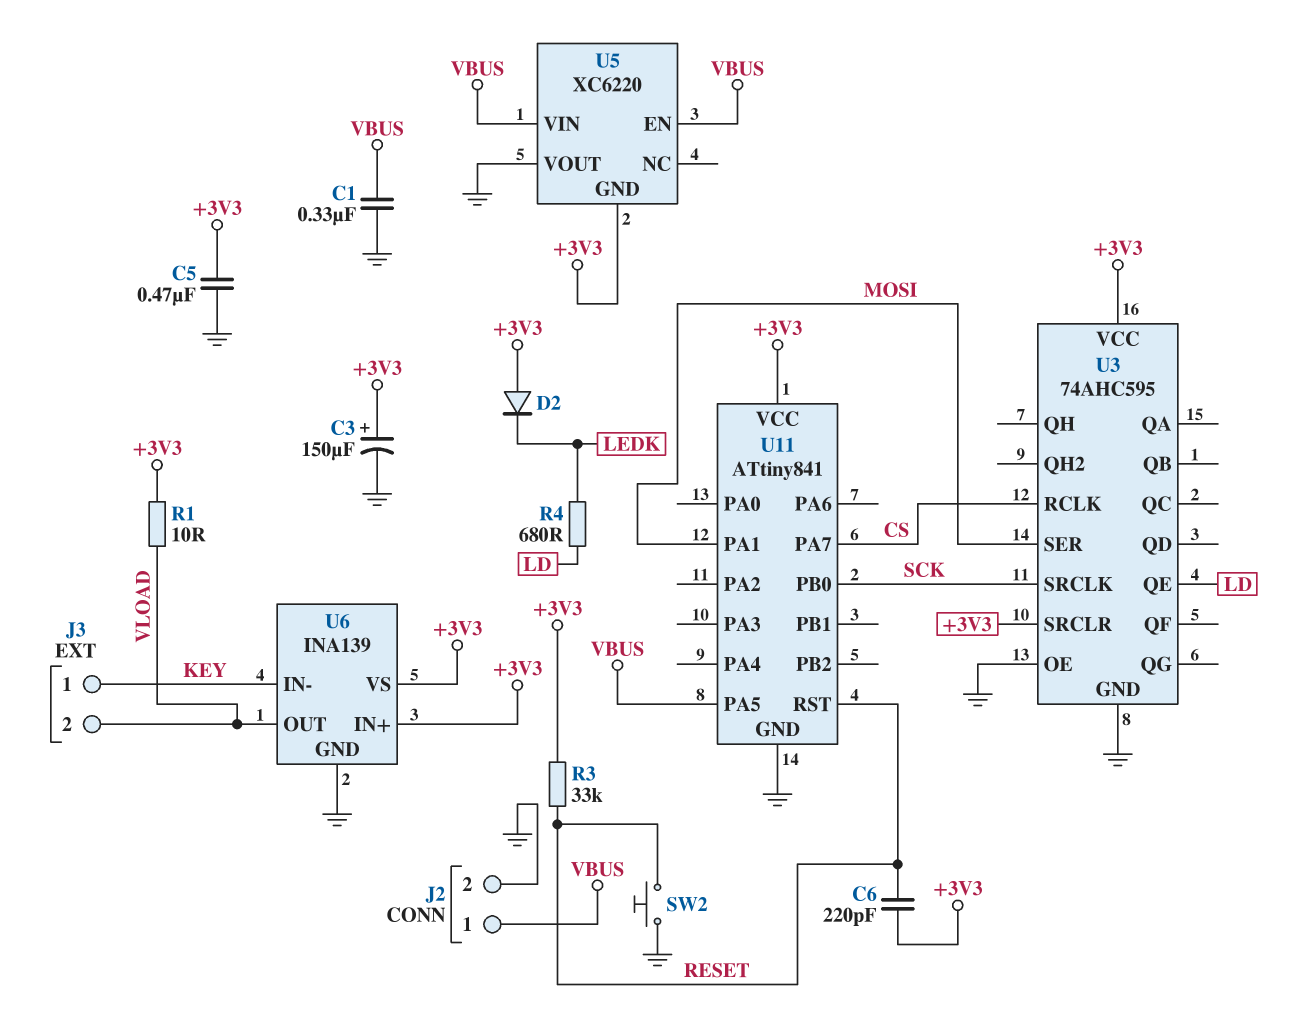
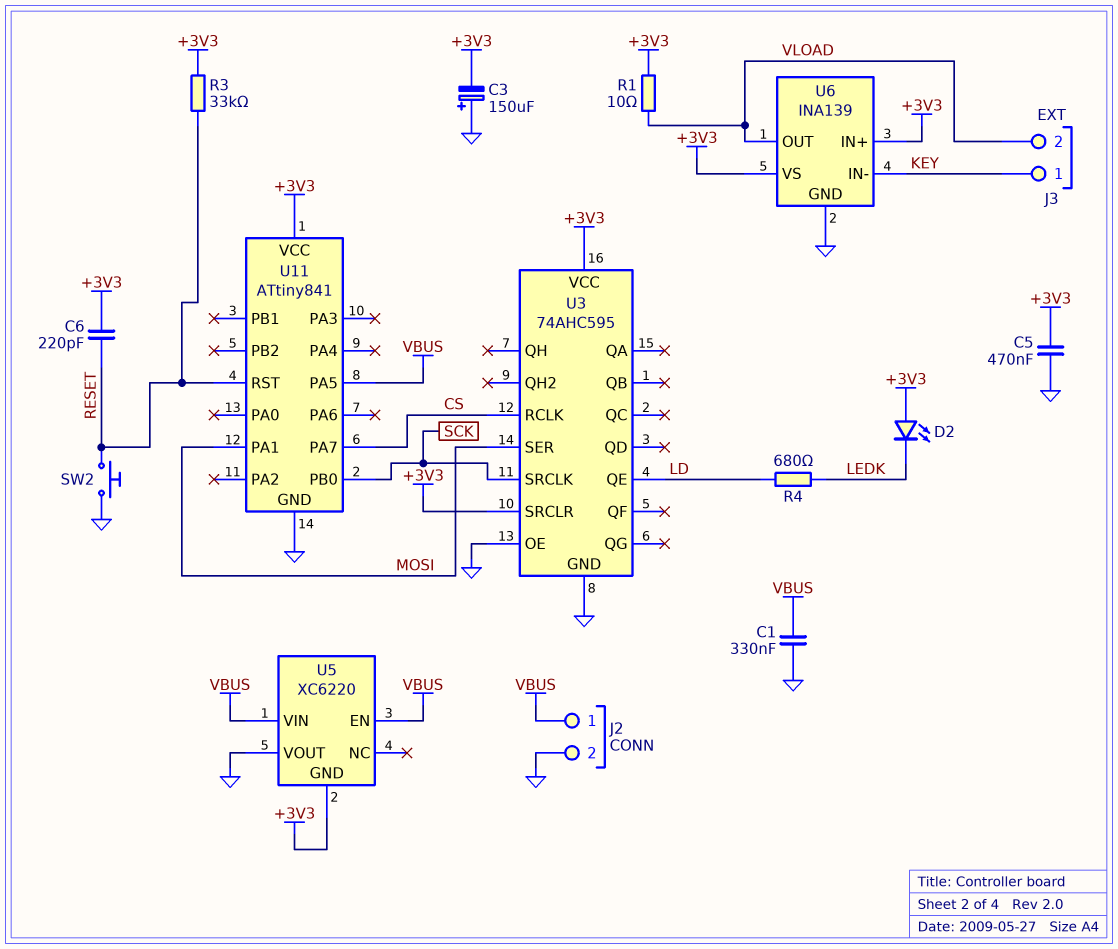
C3: 150uF (plus +3V3, minus GND) -> 150uF (plus GND, minus +3V3)
D2: diode (A +3V3, K LEDK) -> LED (A +3V3, K LEDK)

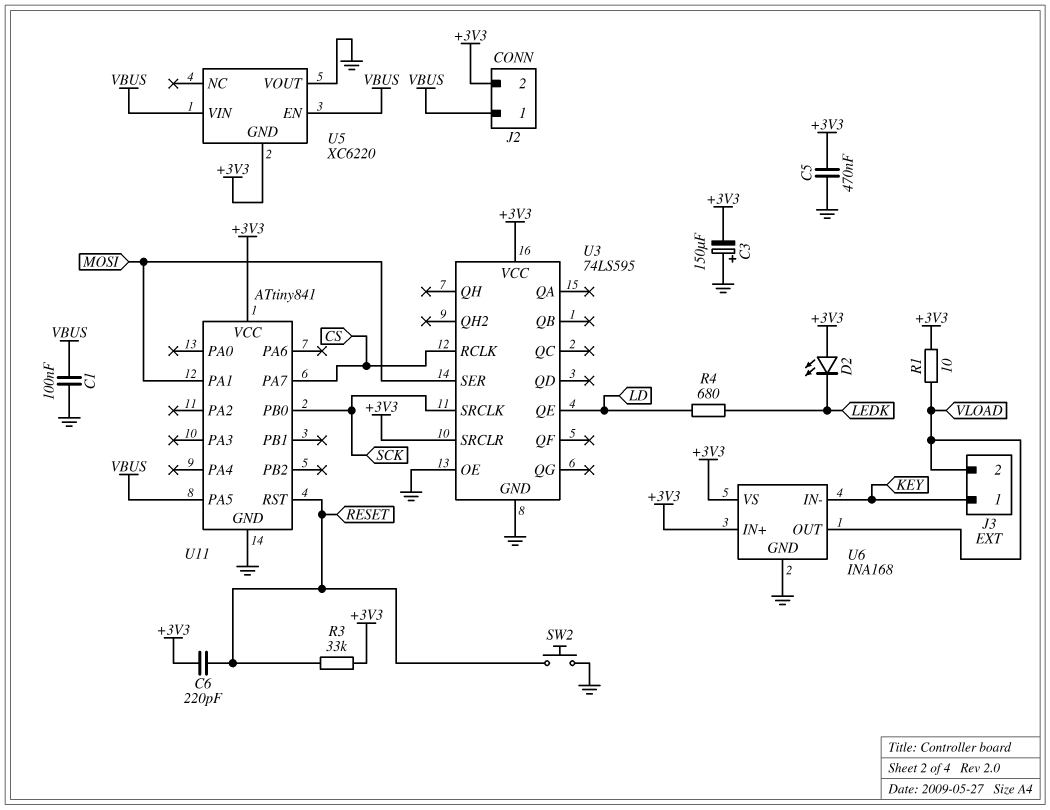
C1: 330nF (GND, VBUS) -> 100nF (GND, VBUS)
J2 pin 2: GND -> +3V3
U3: 74AHC595 -> 74LS595
U6: INA139 -> INA168

